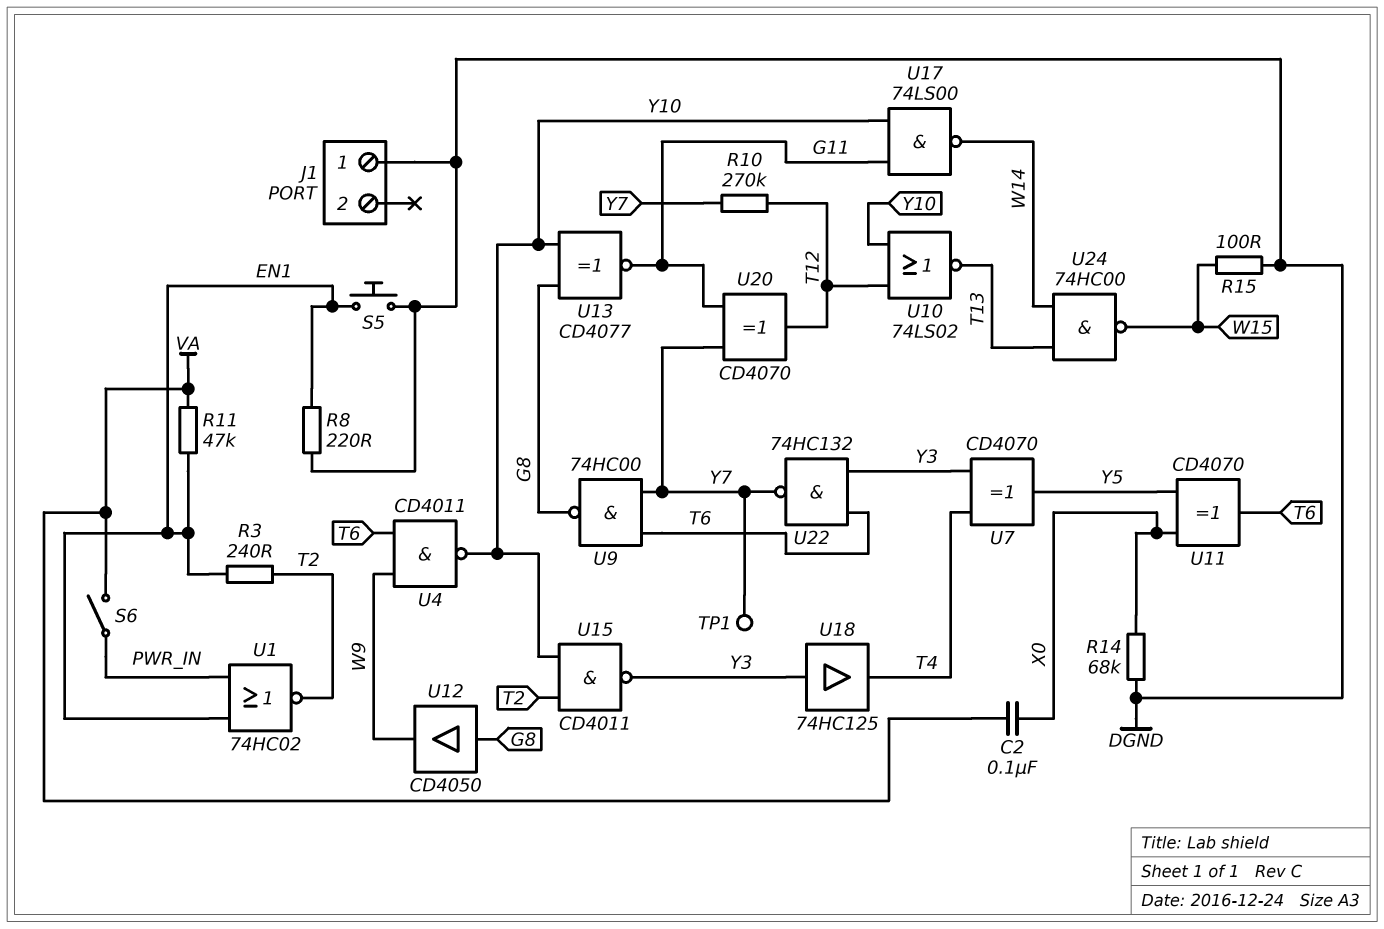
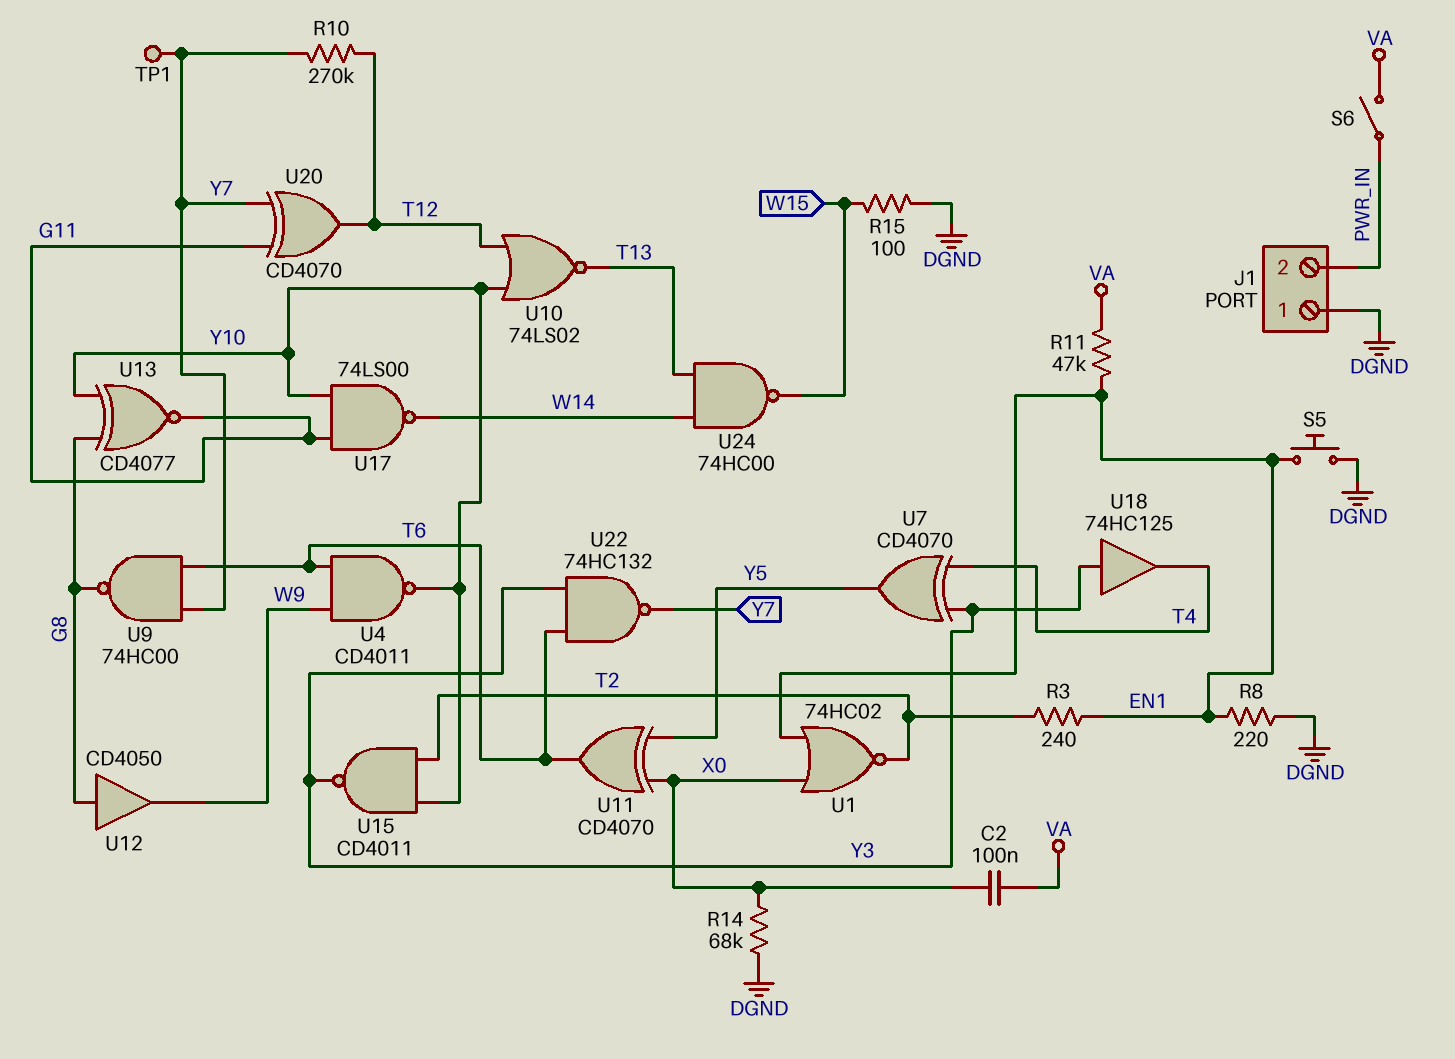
J1 pin 2: none -> PWR_IN
U1: NOR 74HC02 (in EN1, in PWR_IN, out T2) -> NOR 74HC02 (in EN1, in X0, out T2)

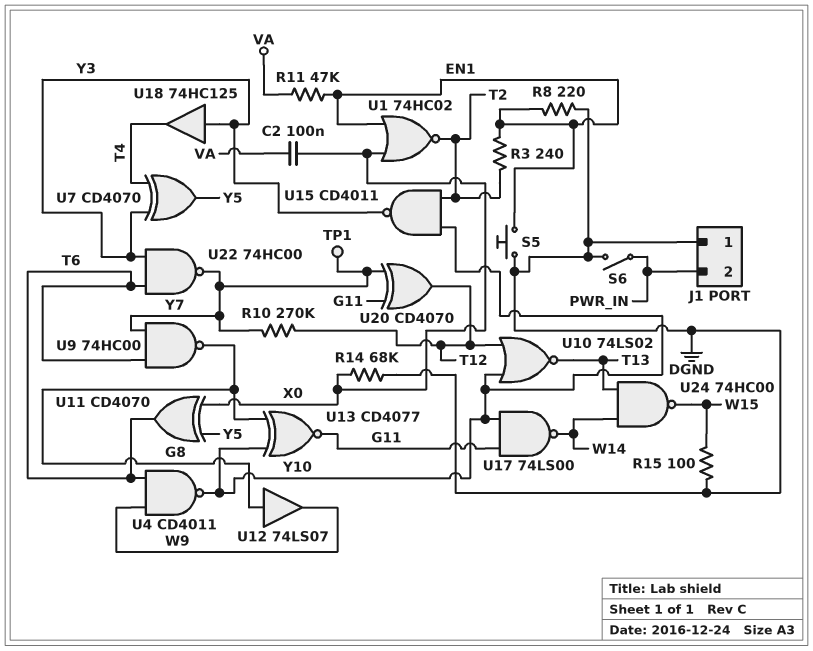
S6: switch (PWR_IN, VA) -> switch (DGND, PWR_IN)
U12: buffer CD4050 (in G8, out W9) -> buffer 74LS07 (in G8, out W9)
U22: NAND 74HC132 (in T6, in Y3, out Y7) -> NAND 74HC00 (in T6, in Y3, out Y7)

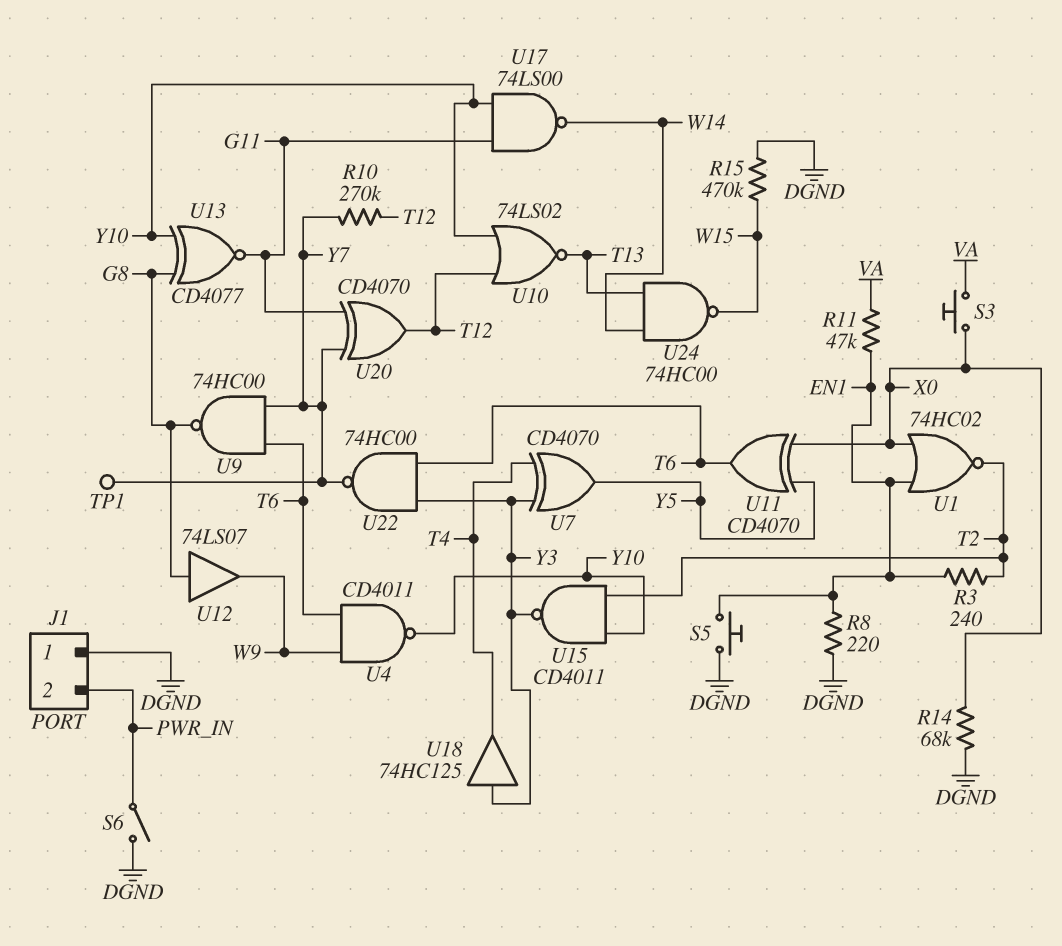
C2: 100nF (VA, X0) -> none
R15: 100 (DGND, W15) -> 470k (DGND, W15)
S3: none -> button (VA, X0)

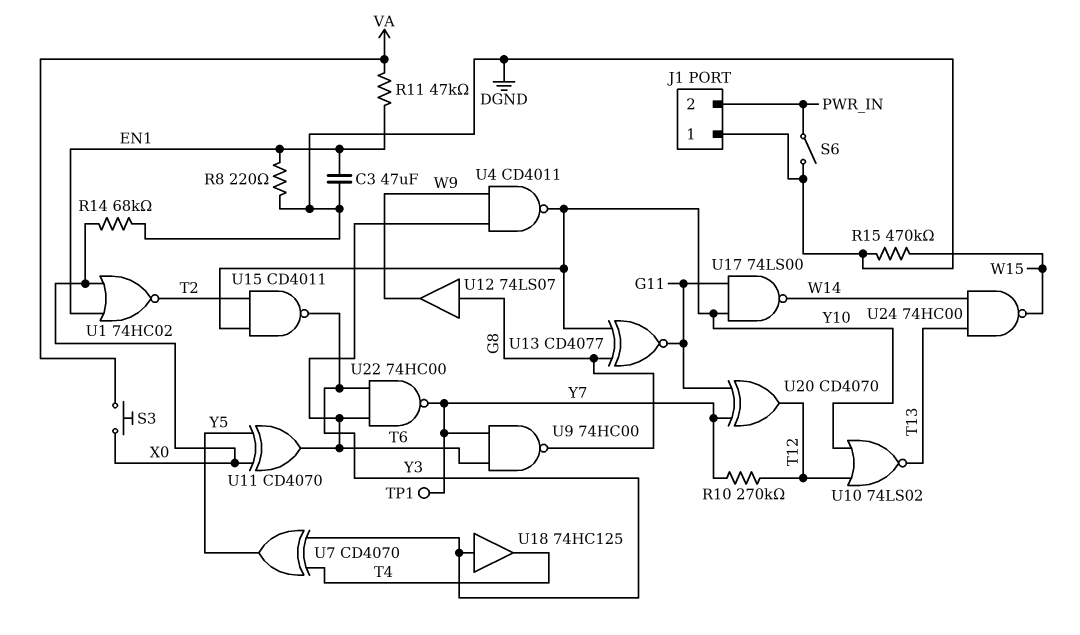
C3: none -> 47uF (DGND, EN1)
R3: 240 (EN1, T2) -> none
S5: button (DGND, EN1) -> none

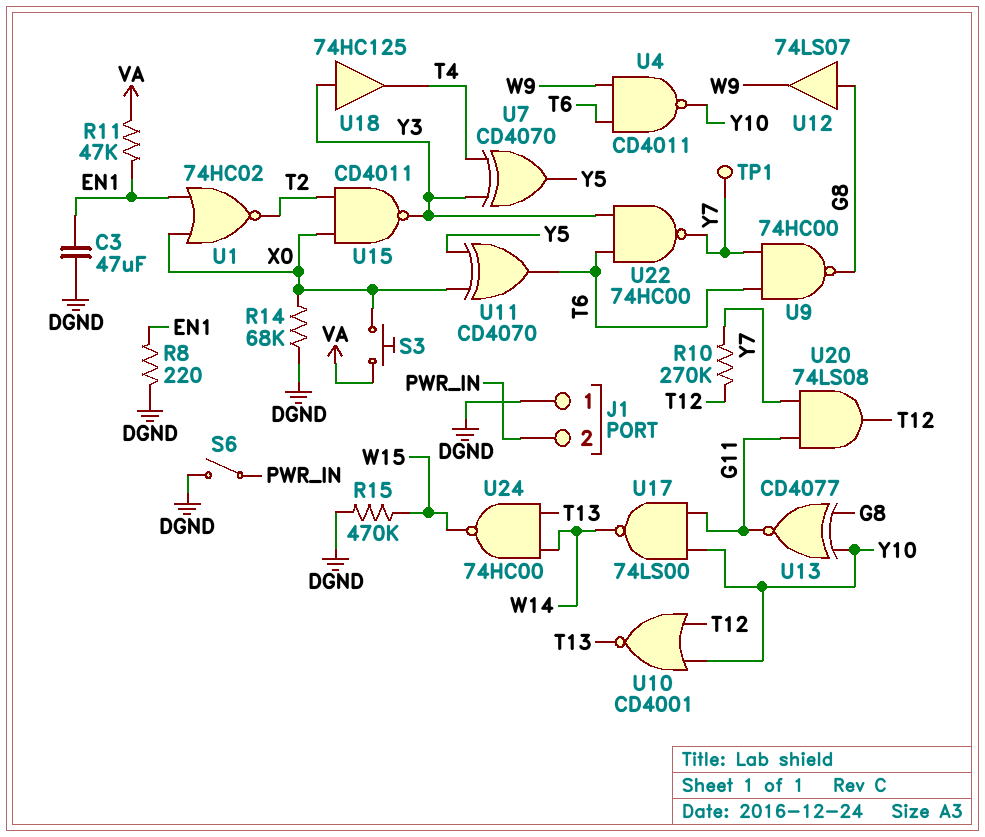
U10: NOR 74LS02 (in T12, in Y10, out T13) -> NOR CD4001 (in T12, in Y10, out T13)
U15: NAND CD4011 (in T2, in Y10, out Y3) -> NAND CD4011 (in T2, in X0, out Y3)
U20: XOR CD4070 (in G11, in Y7, out T12) -> AND 74LS08 (in G11, in Y7, out T12)

